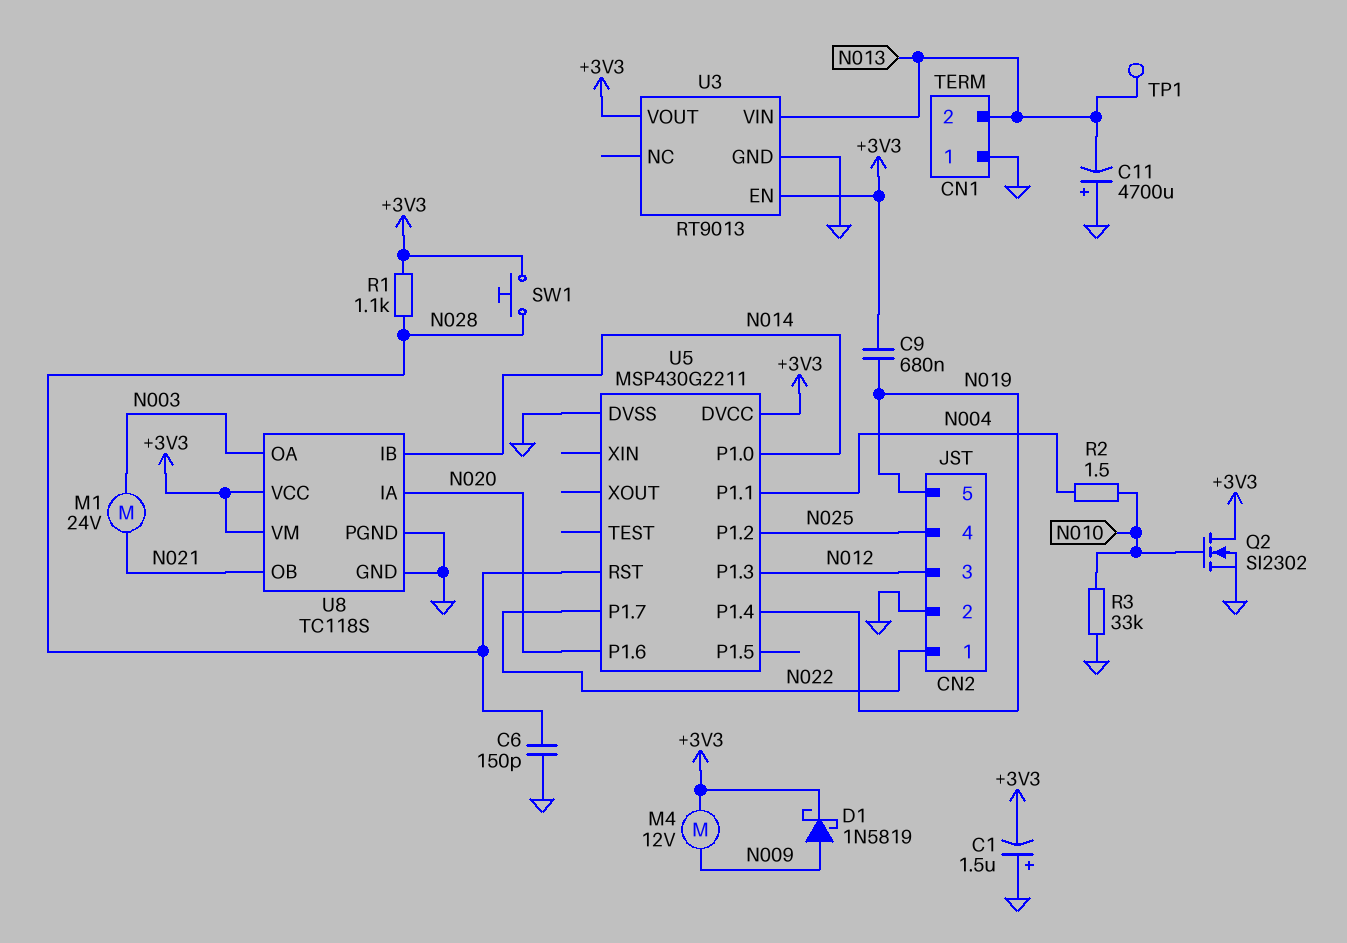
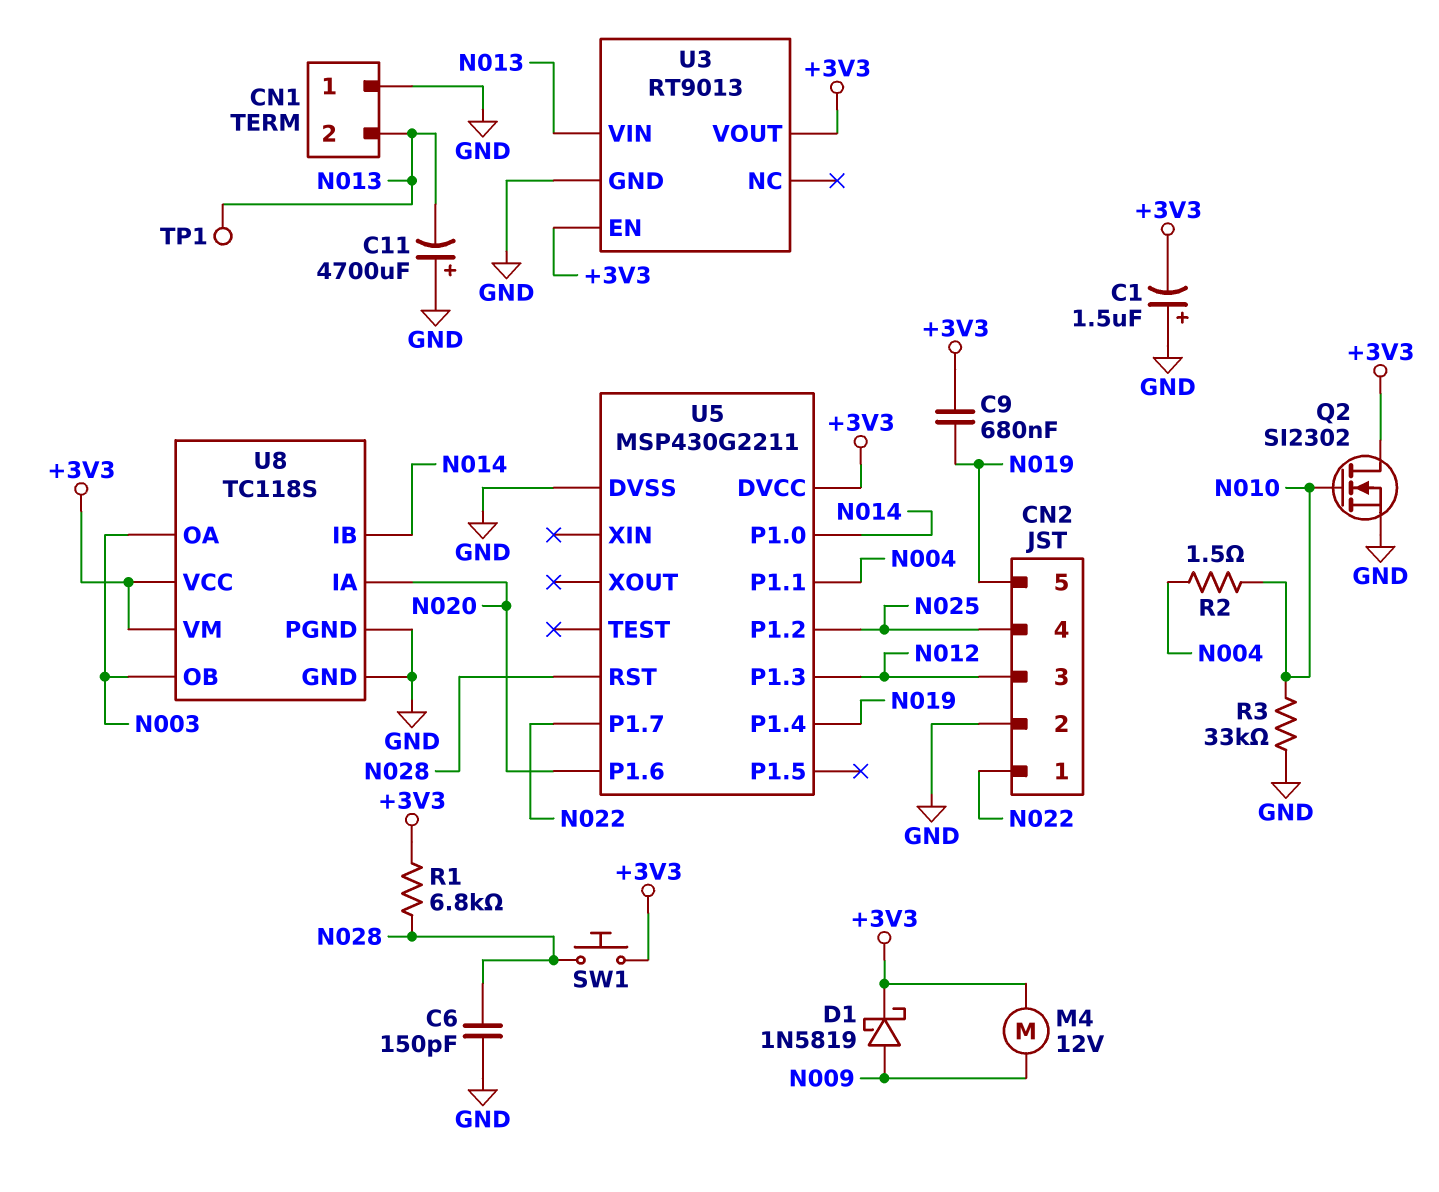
M1: motor 24V (N003, N021) -> none
R1: 1.1k (+3V3, N028) -> 6.8k (+3V3, N028)
U8 pin OB: N021 -> N003

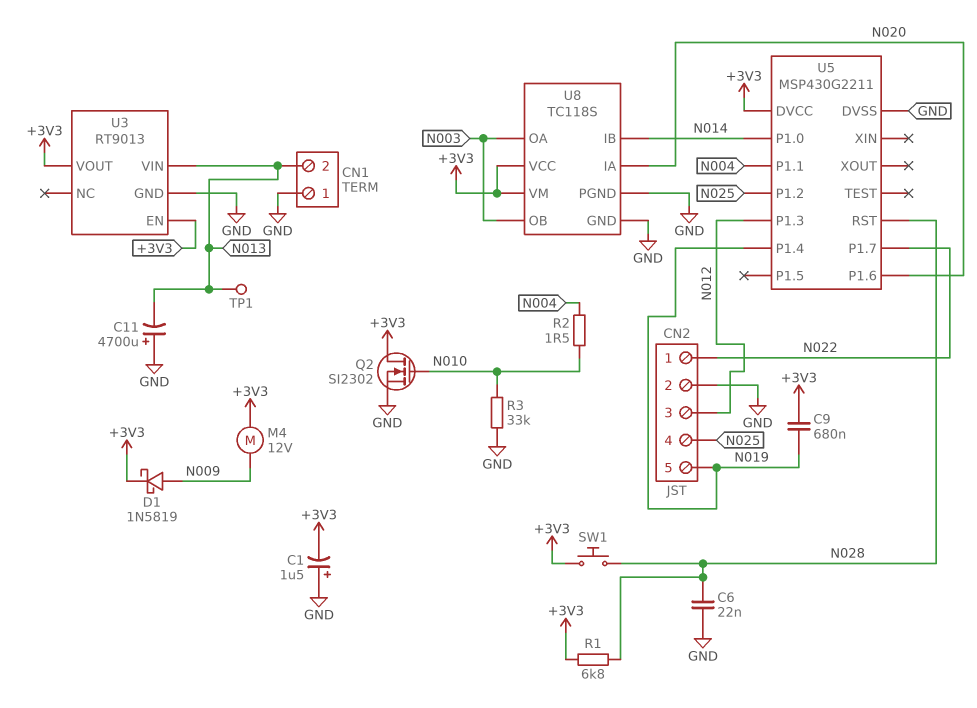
C6: 150pF (GND, N028) -> 22nF (GND, N028)

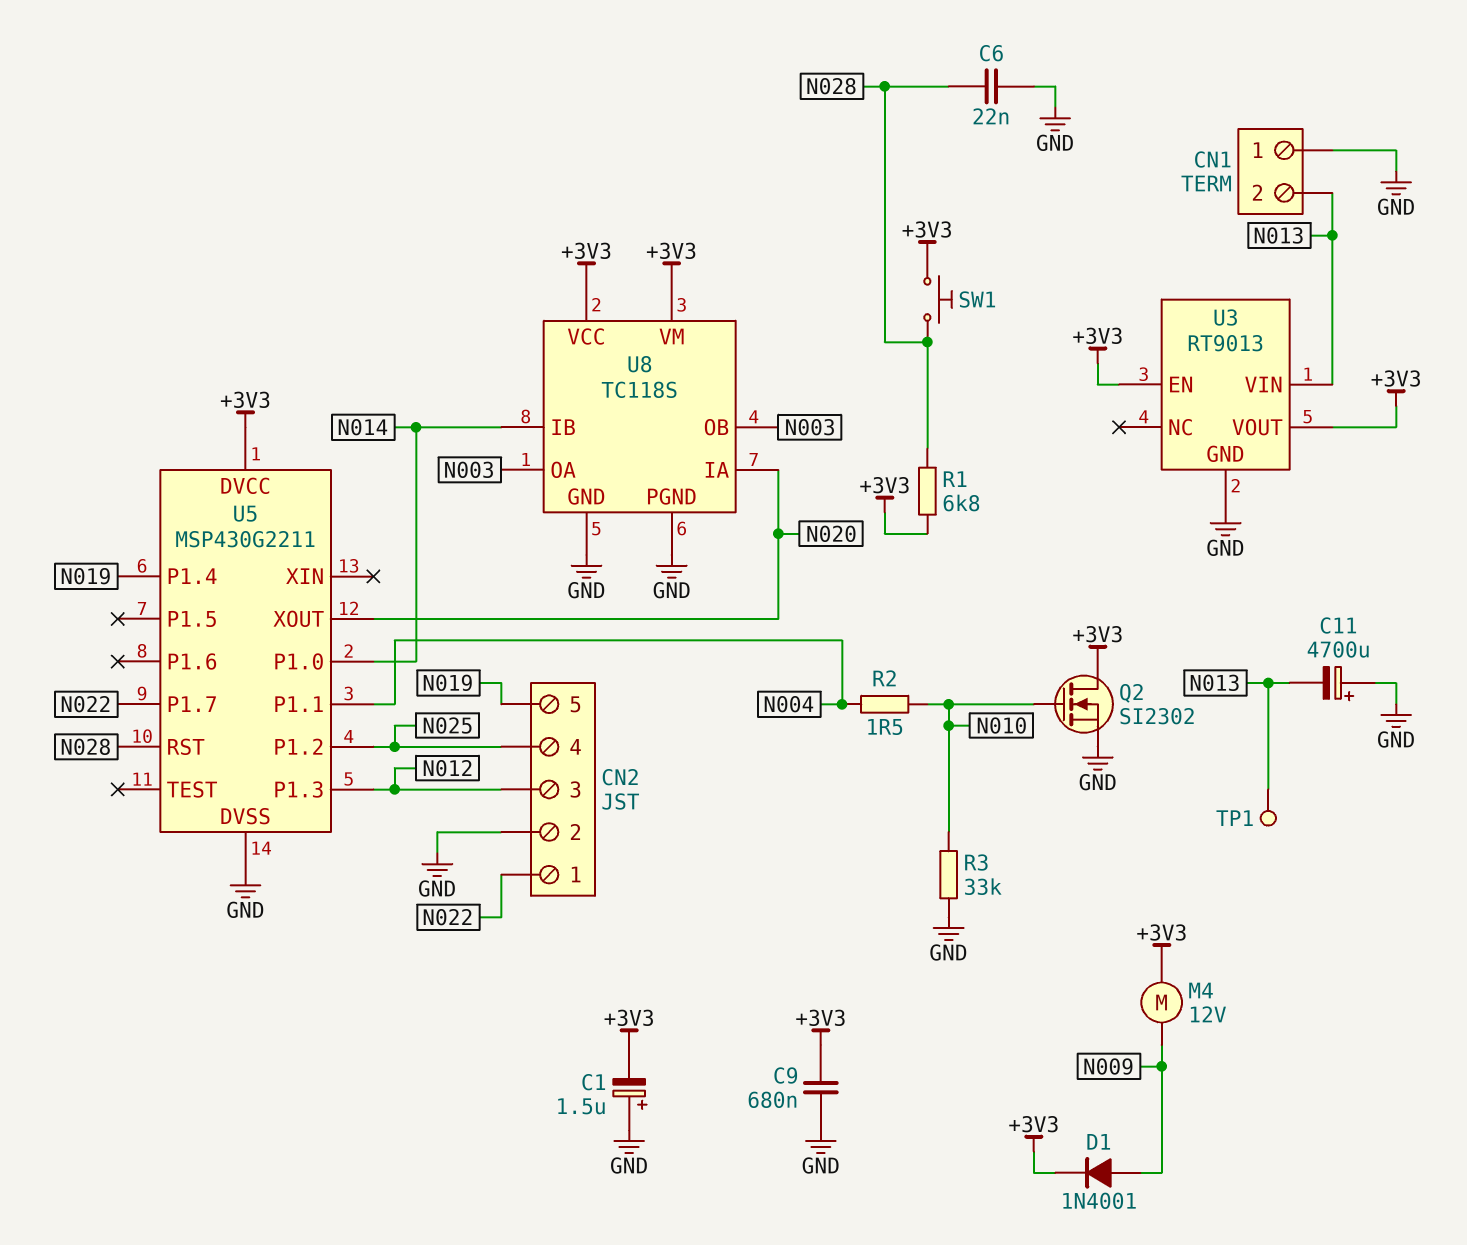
C9: 680nF (+3V3, N019) -> 680nF (+3V3, GND)
D1: schottky 1N5819 (A N009, K +3V3) -> diode 1N4001 (A N009, K +3V3)
U5 pin P1.6: N020 -> none
U5 pin XOUT: none -> N020

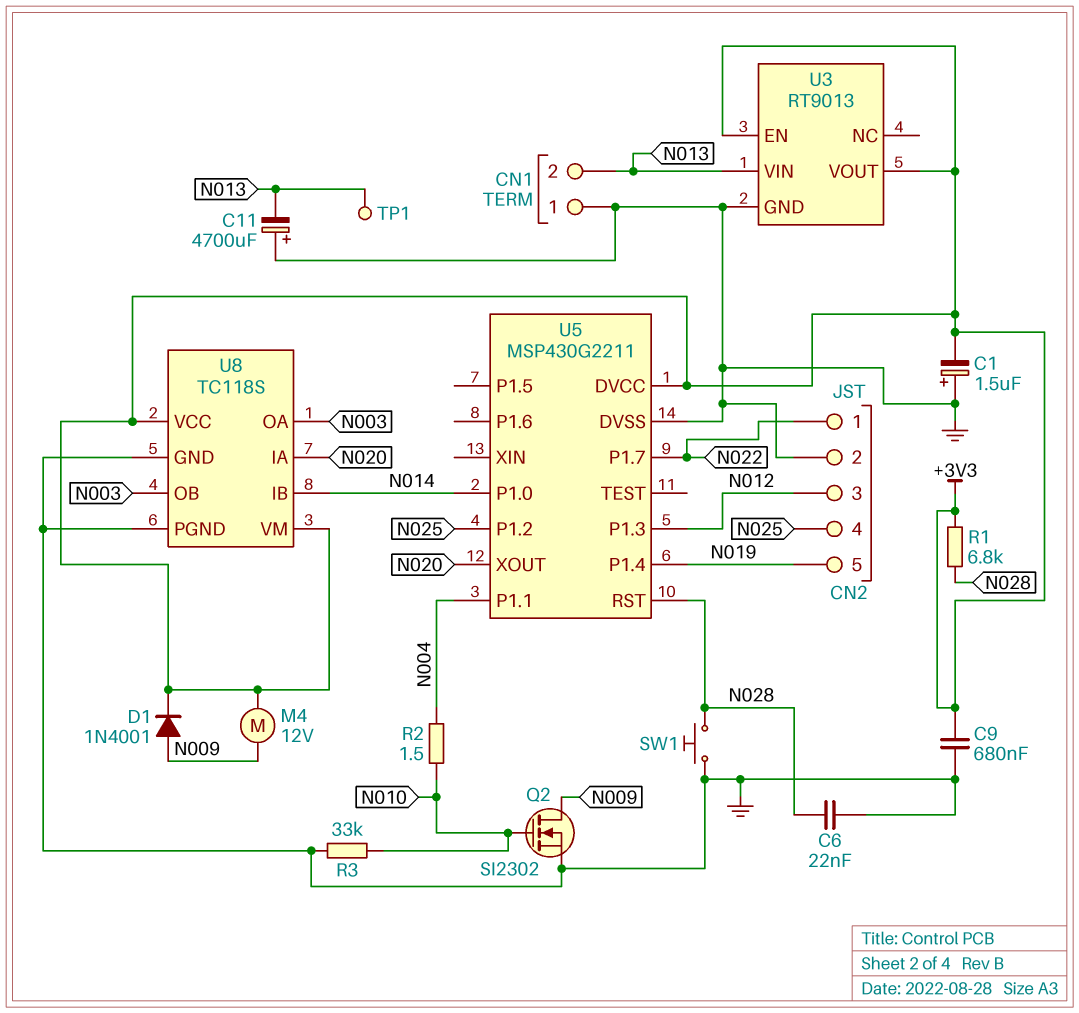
Q2: NMOS SI2302 (G N010, D +3V3, S GND) -> NMOS SI2302 (G N010, D N009, S GND)
SW1: button (+3V3, N028) -> button (GND, N028)

